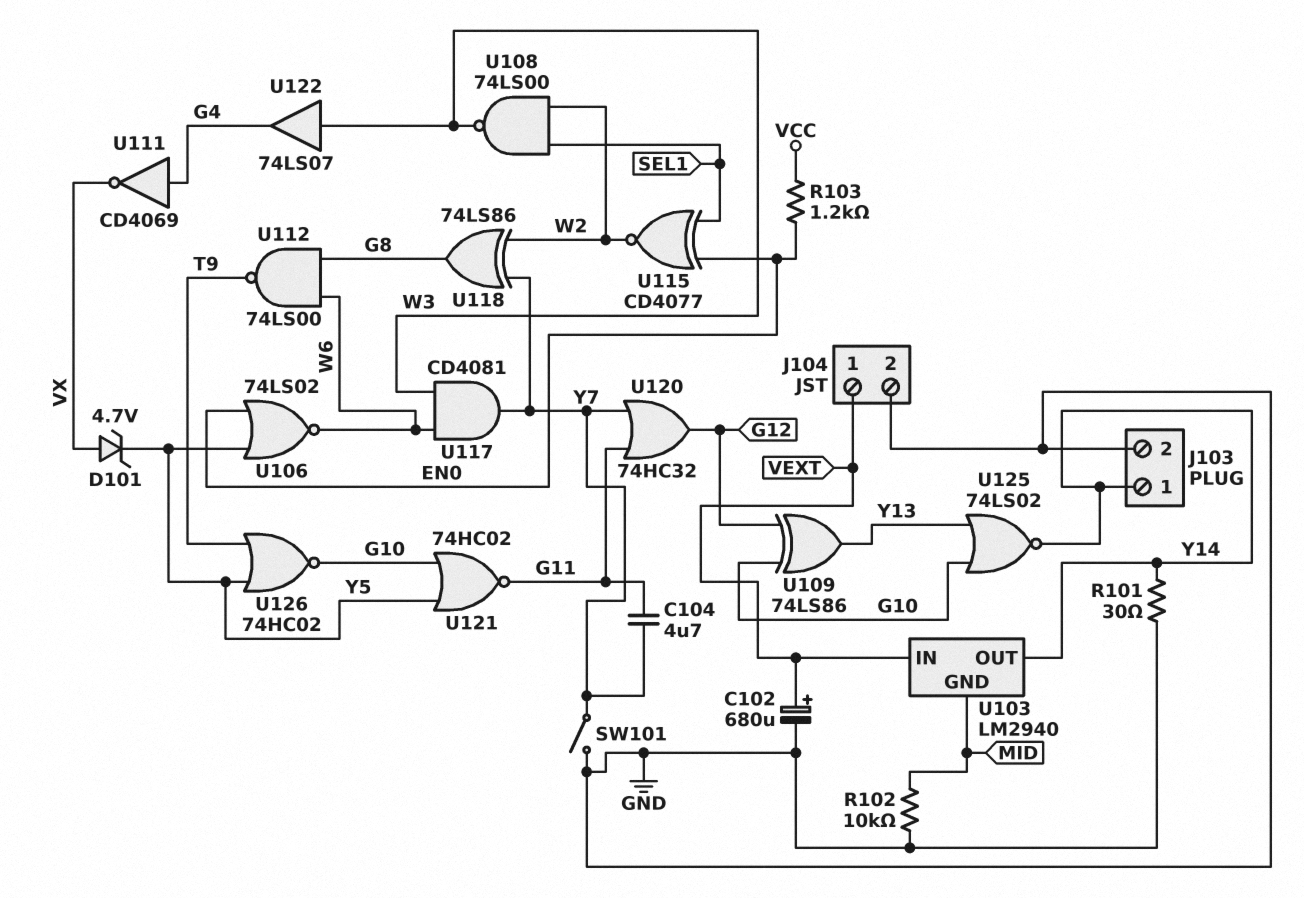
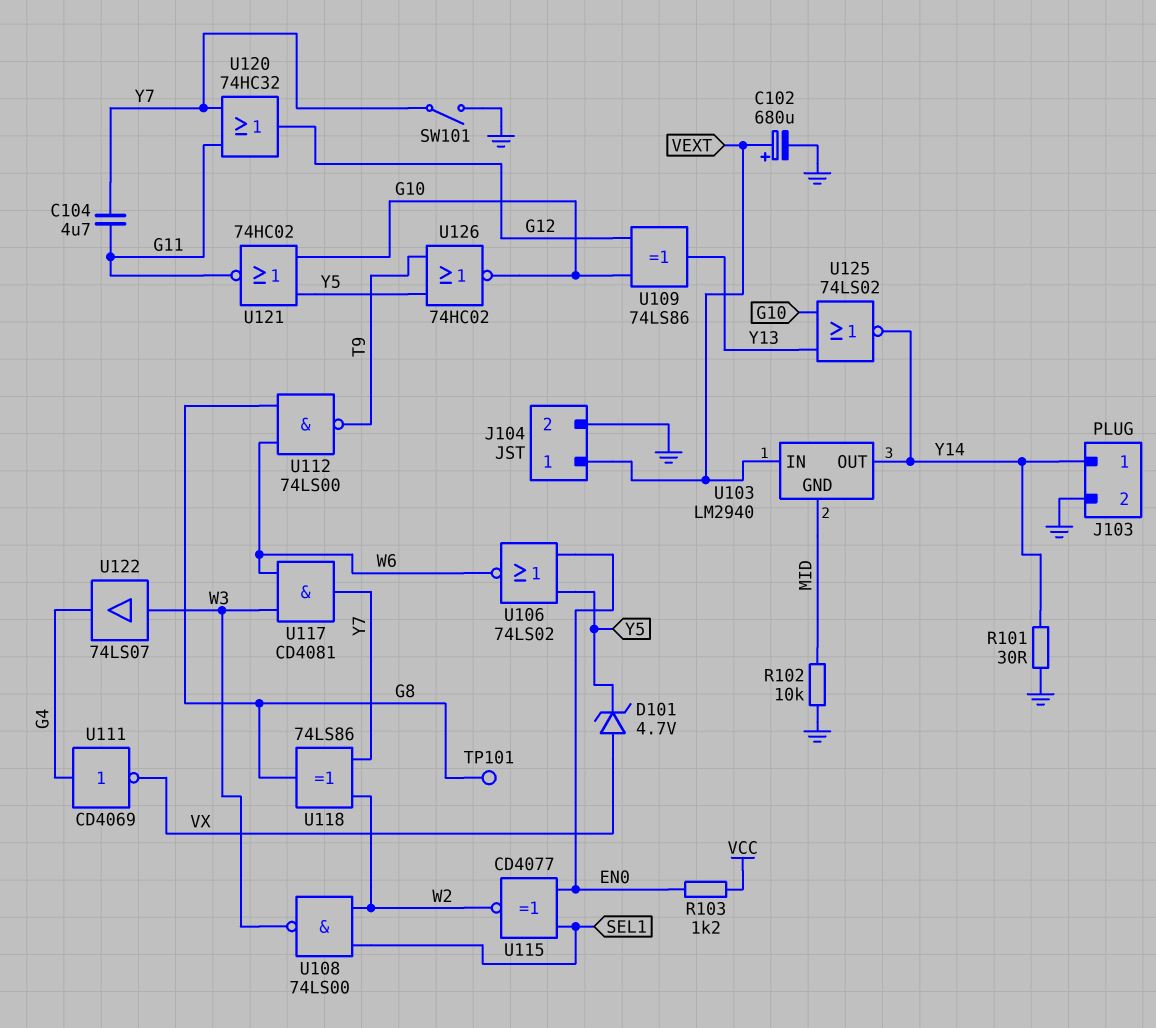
TP101: none -> test point (G8)

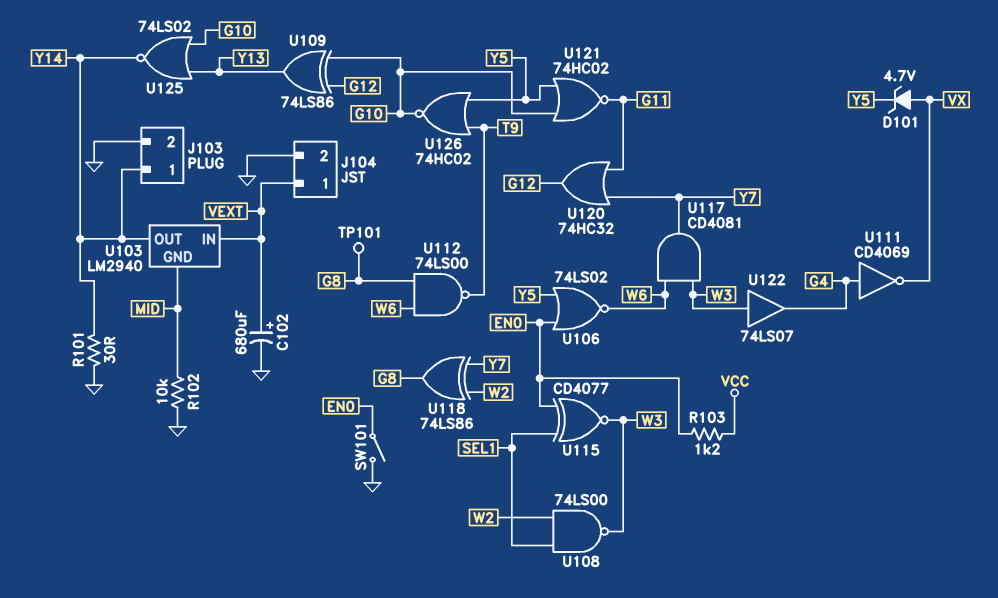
C104: 4.7uF (G11, Y7) -> none
SW101: switch (GND, Y7) -> switch (EN0, GND)
U115: XNOR CD4077 (in EN0, in SEL1, out W2) -> XNOR CD4077 (in EN0, in SEL1, out W3)

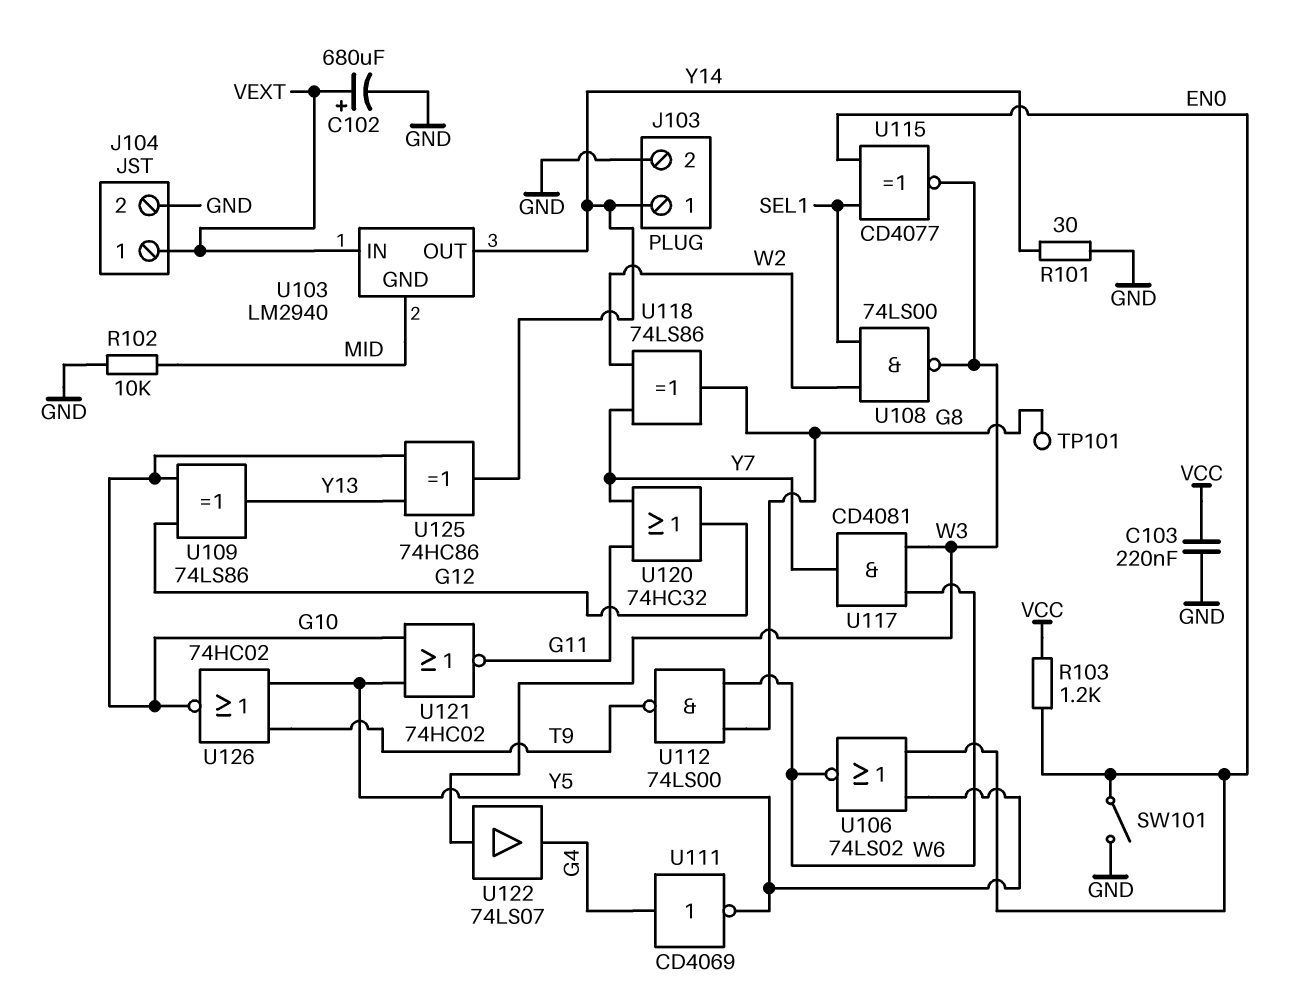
C103: none -> 220nF (GND, VCC)
D101: zener 4.7V (A VX, K Y5) -> none
U111: NOT CD4069 (in G4, out VX) -> NOT CD4069 (in G4, out Y5)
U125: NOR 74LS02 (in G10, in Y13, out Y14) -> XOR 74HC86 (in G10, in Y13, out Y14)

